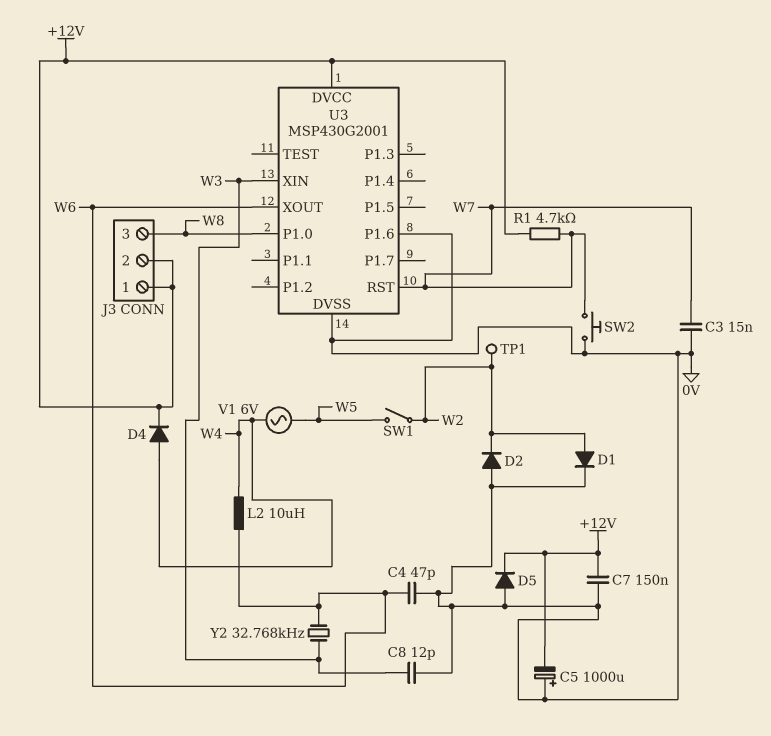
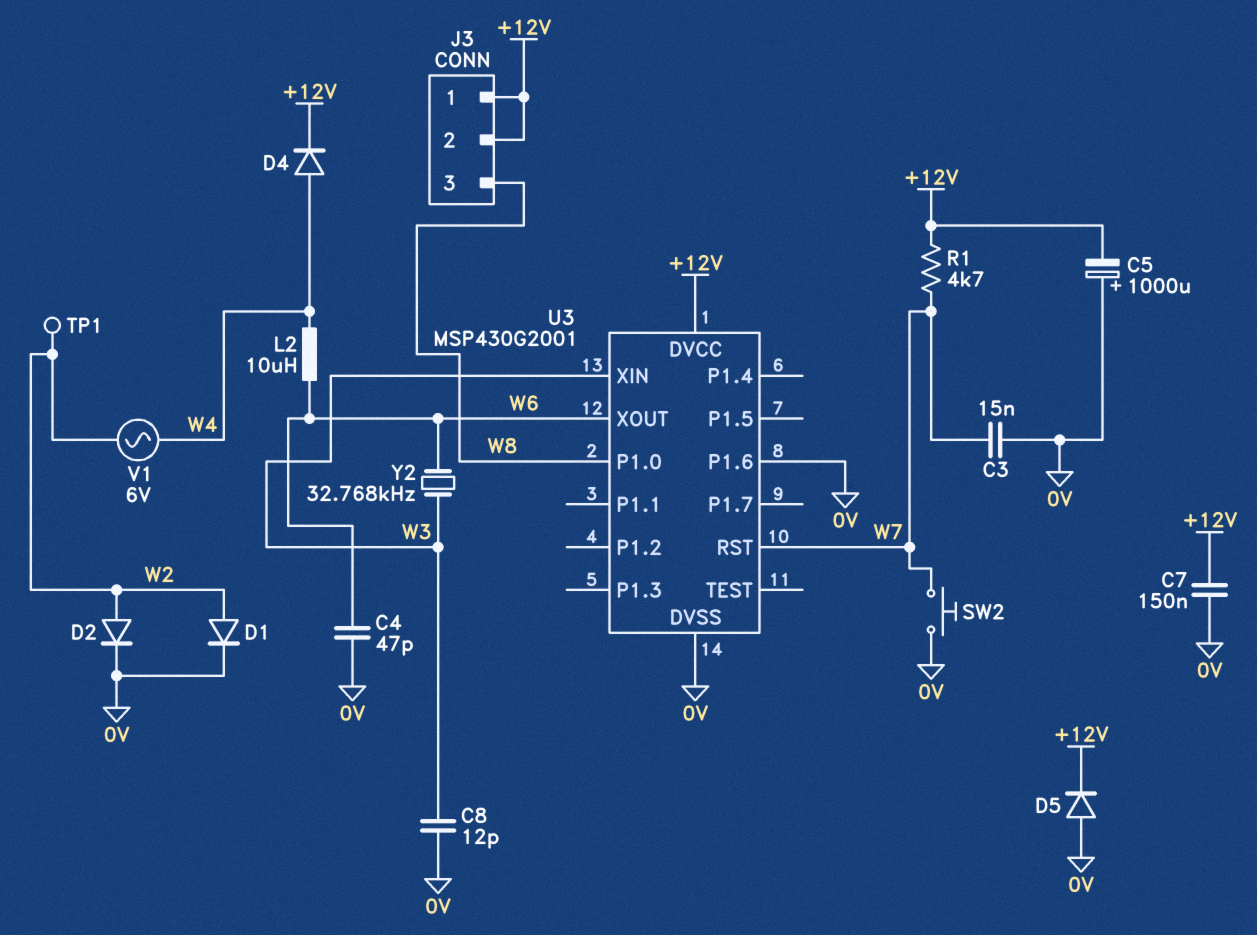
D2: diode (A 0V, K W2) -> diode (A W2, K 0V)
SW1: switch (W2, W5) -> none
V1: AC 6V (W4, W5) -> AC 6V (W2, W4)

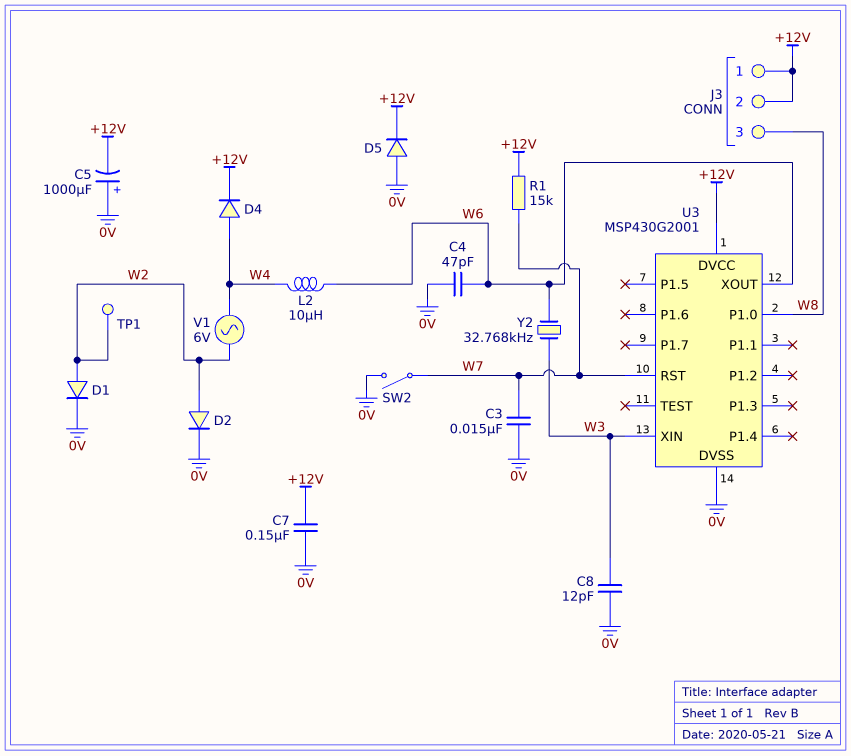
R1: 4.7k (+12V, W7) -> 15k (+12V, W7)
SW2: button (0V, W7) -> switch (0V, W7)
U3 pin P1.6: 0V -> none

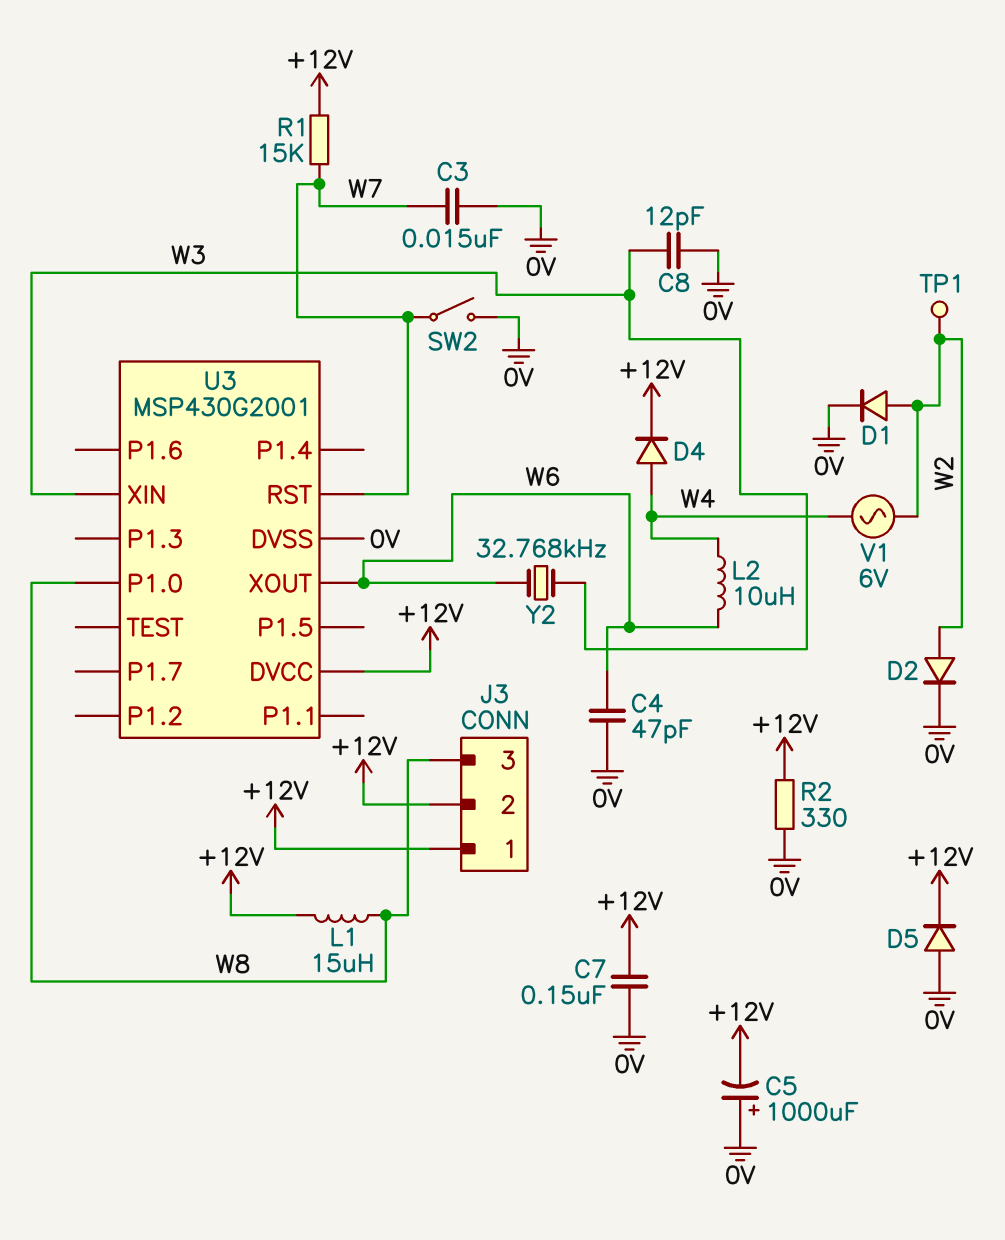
L1: none -> 15uH (+12V, W8)
R2: none -> 330 (+12V, 0V)

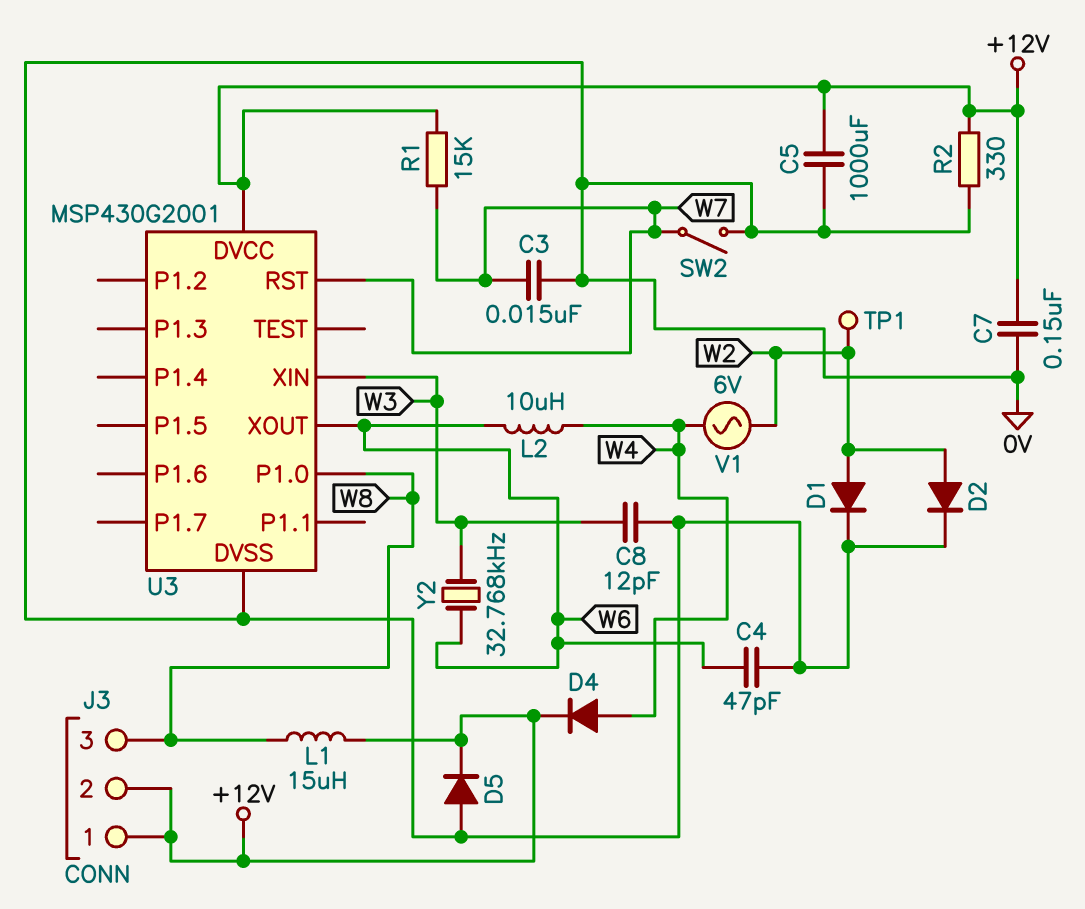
C5: 1000uF (plus 0V, minus +12V) -> 1000uF (+12V, 0V)

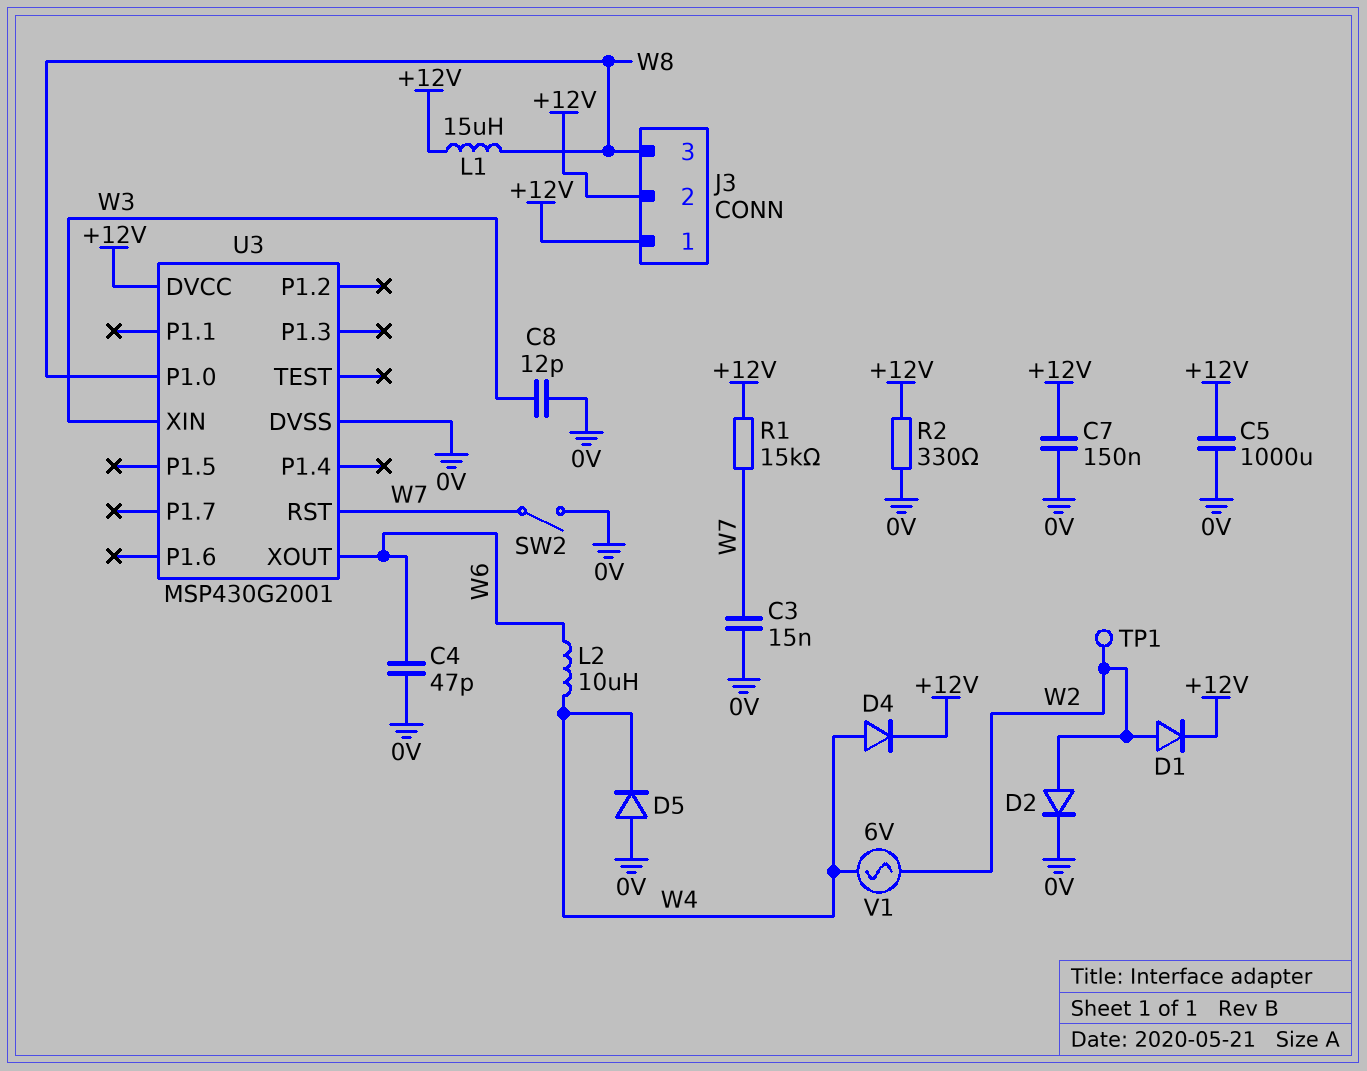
D1: diode (A W2, K 0V) -> diode (A W2, K +12V)
D5: diode (A 0V, K +12V) -> diode (A 0V, K W4)
Y2: 32.768kHz (W3, W6) -> none

